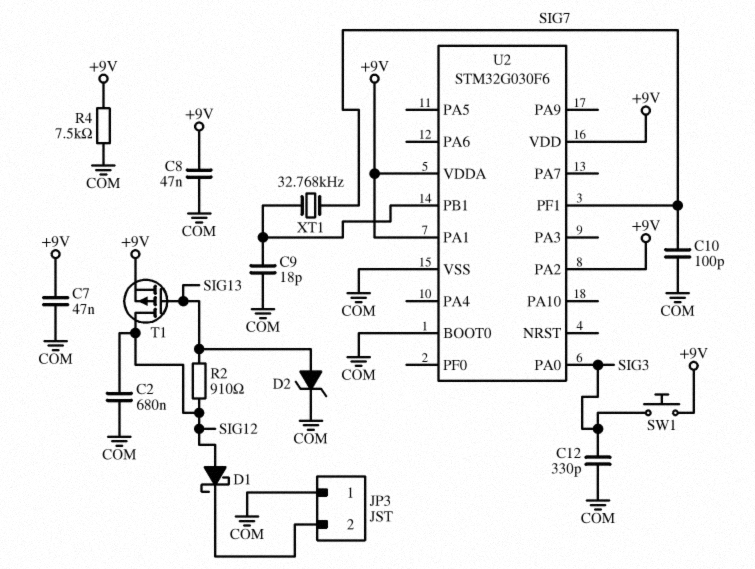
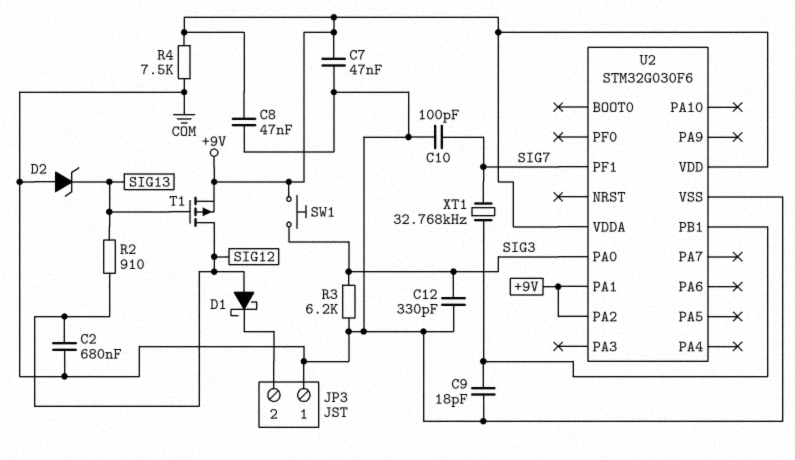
D2: zener (A SIG13, K COM) -> zener (A COM, K SIG13)
R3: none -> 6.2k (COM, SIG3)
U2 pin BOOT0: COM -> none

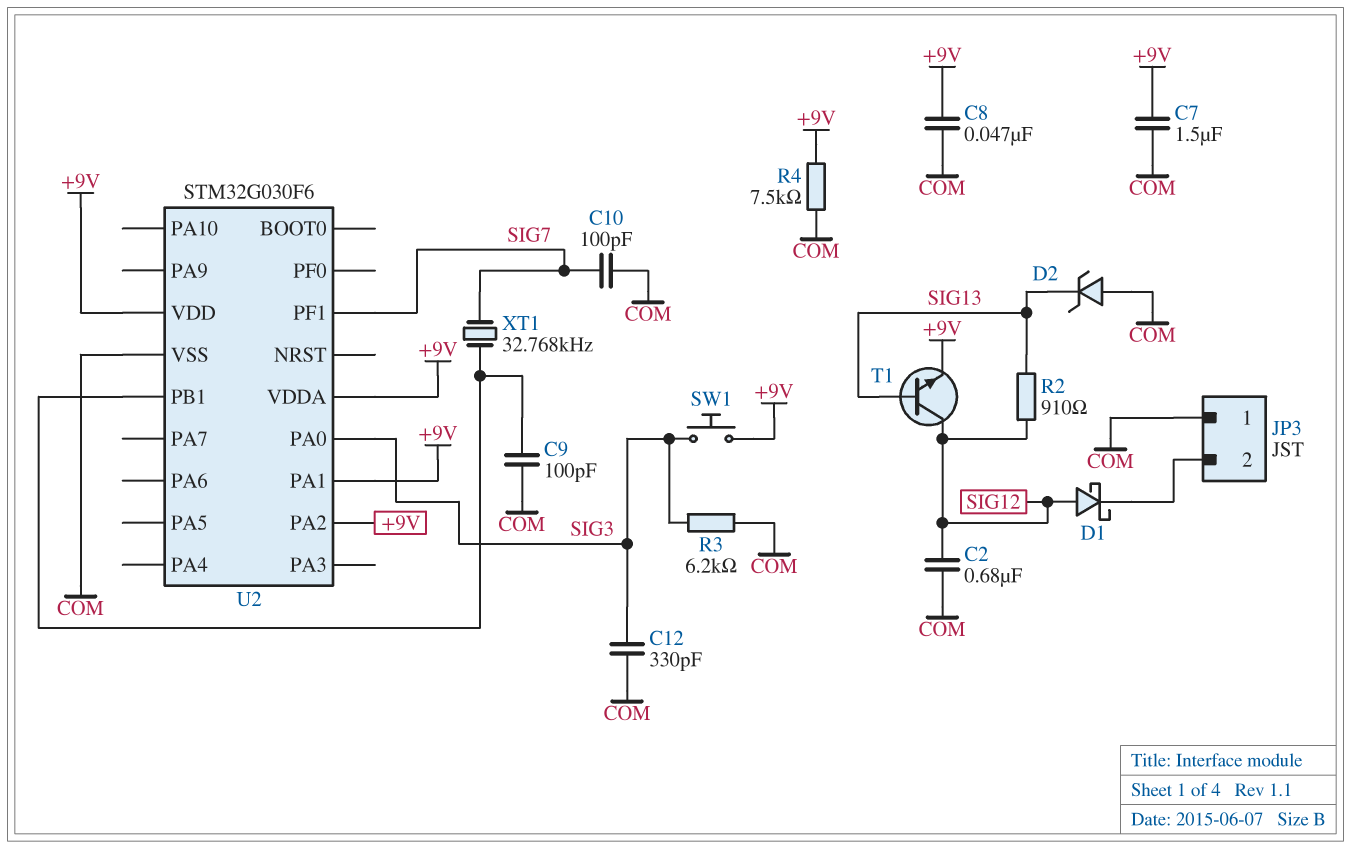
C7: 47nF (+9V, COM) -> 1.5uF (+9V, COM)
C9: 18pF (COM, U2/PB1) -> 100pF (COM, U2/PB1)
T1: PMOS (G SIG13, D SIG12, S +9V) -> NPN (B SIG13, C SIG12, E +9V)

